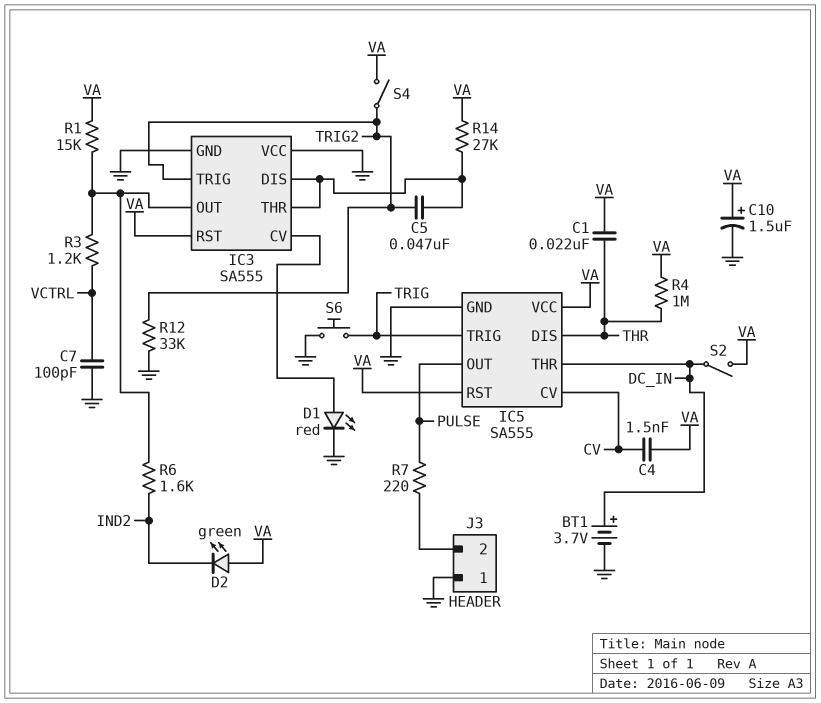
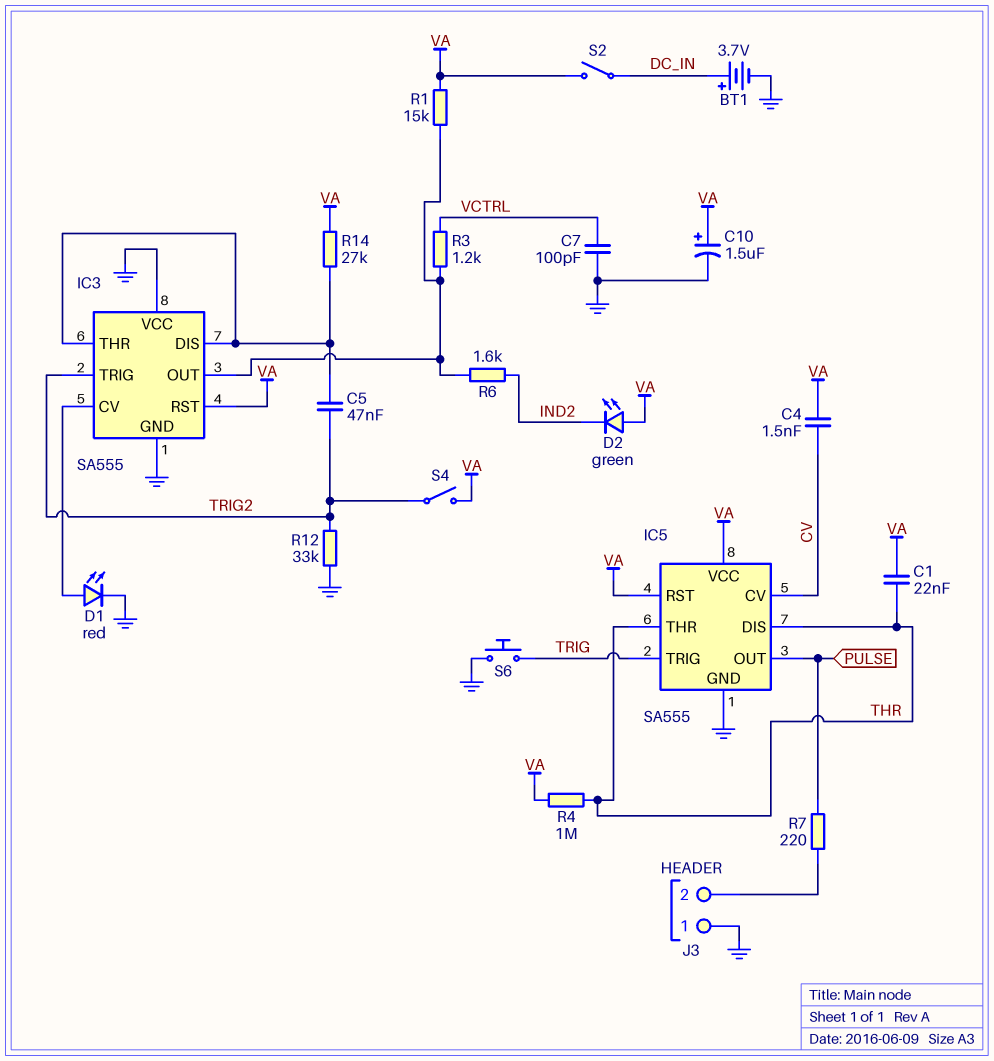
IC5 pin THR: DC_IN -> THR

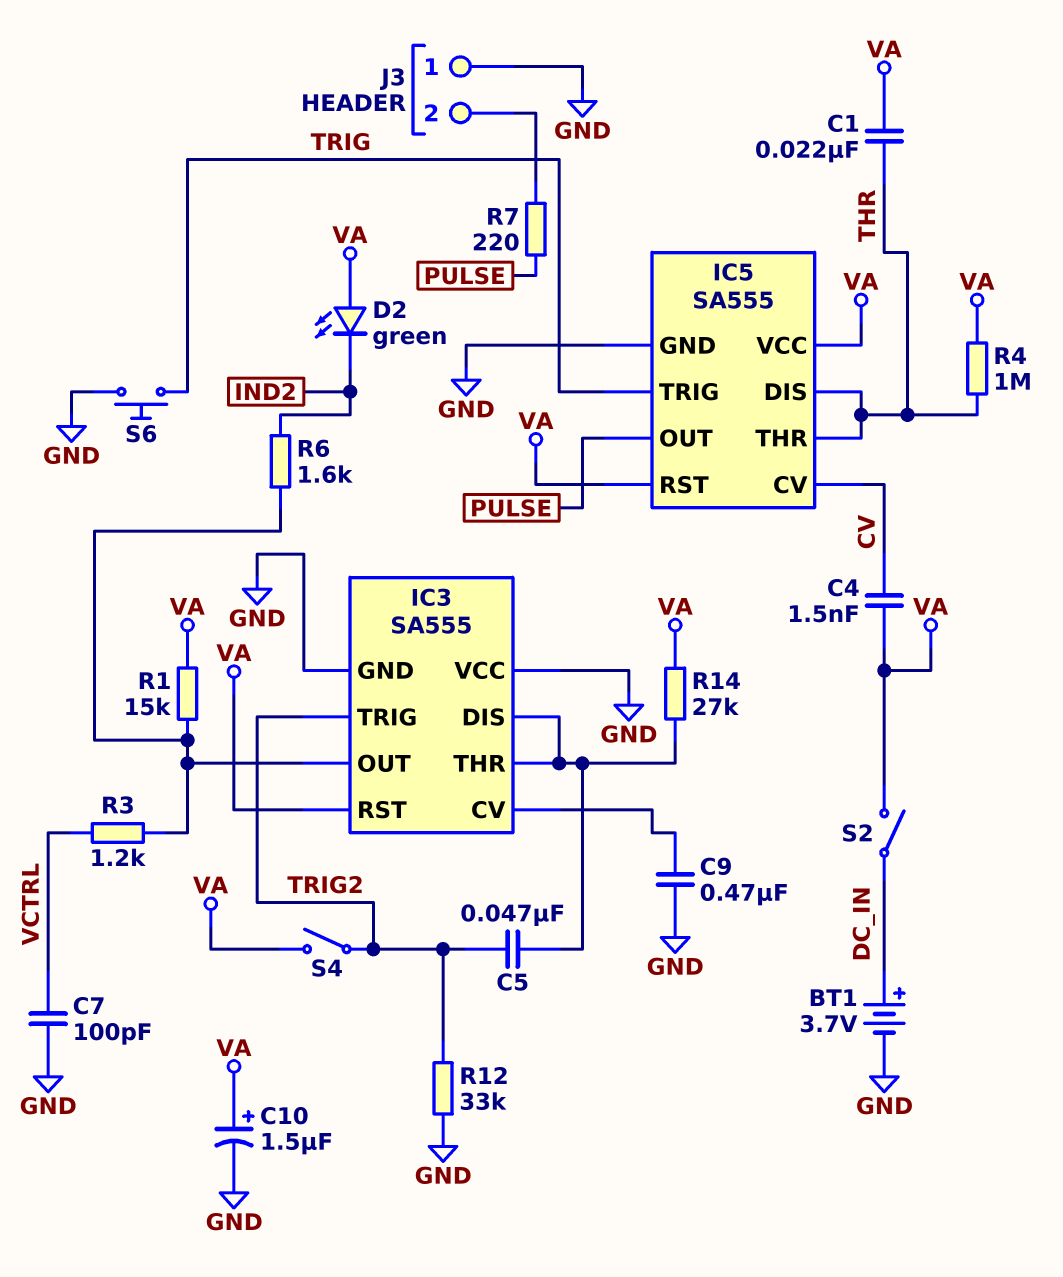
C9: none -> 470nF (GND, IC3/CV)
D1: LED red (A IC3/CV, K GND) -> none

